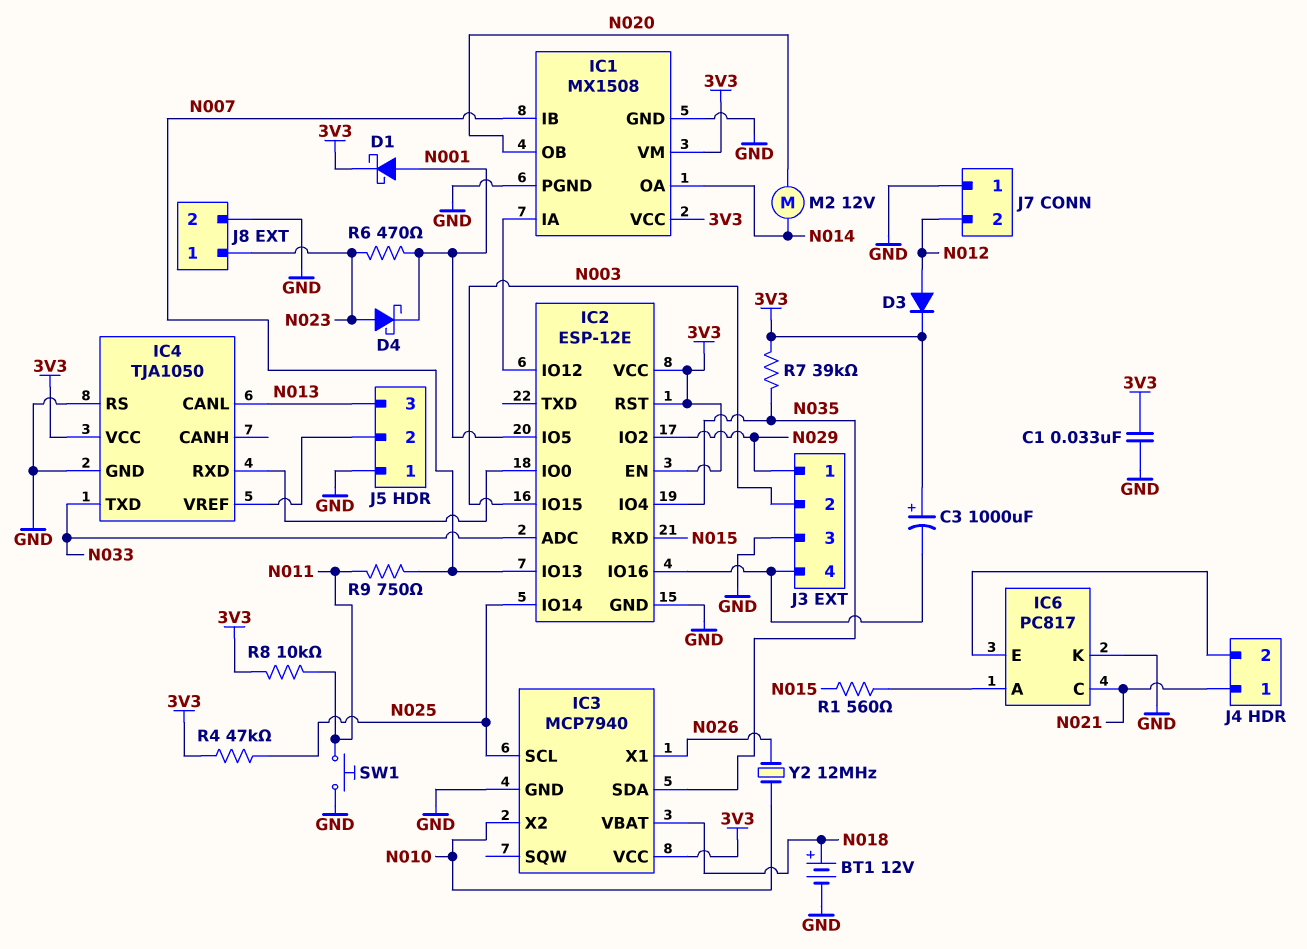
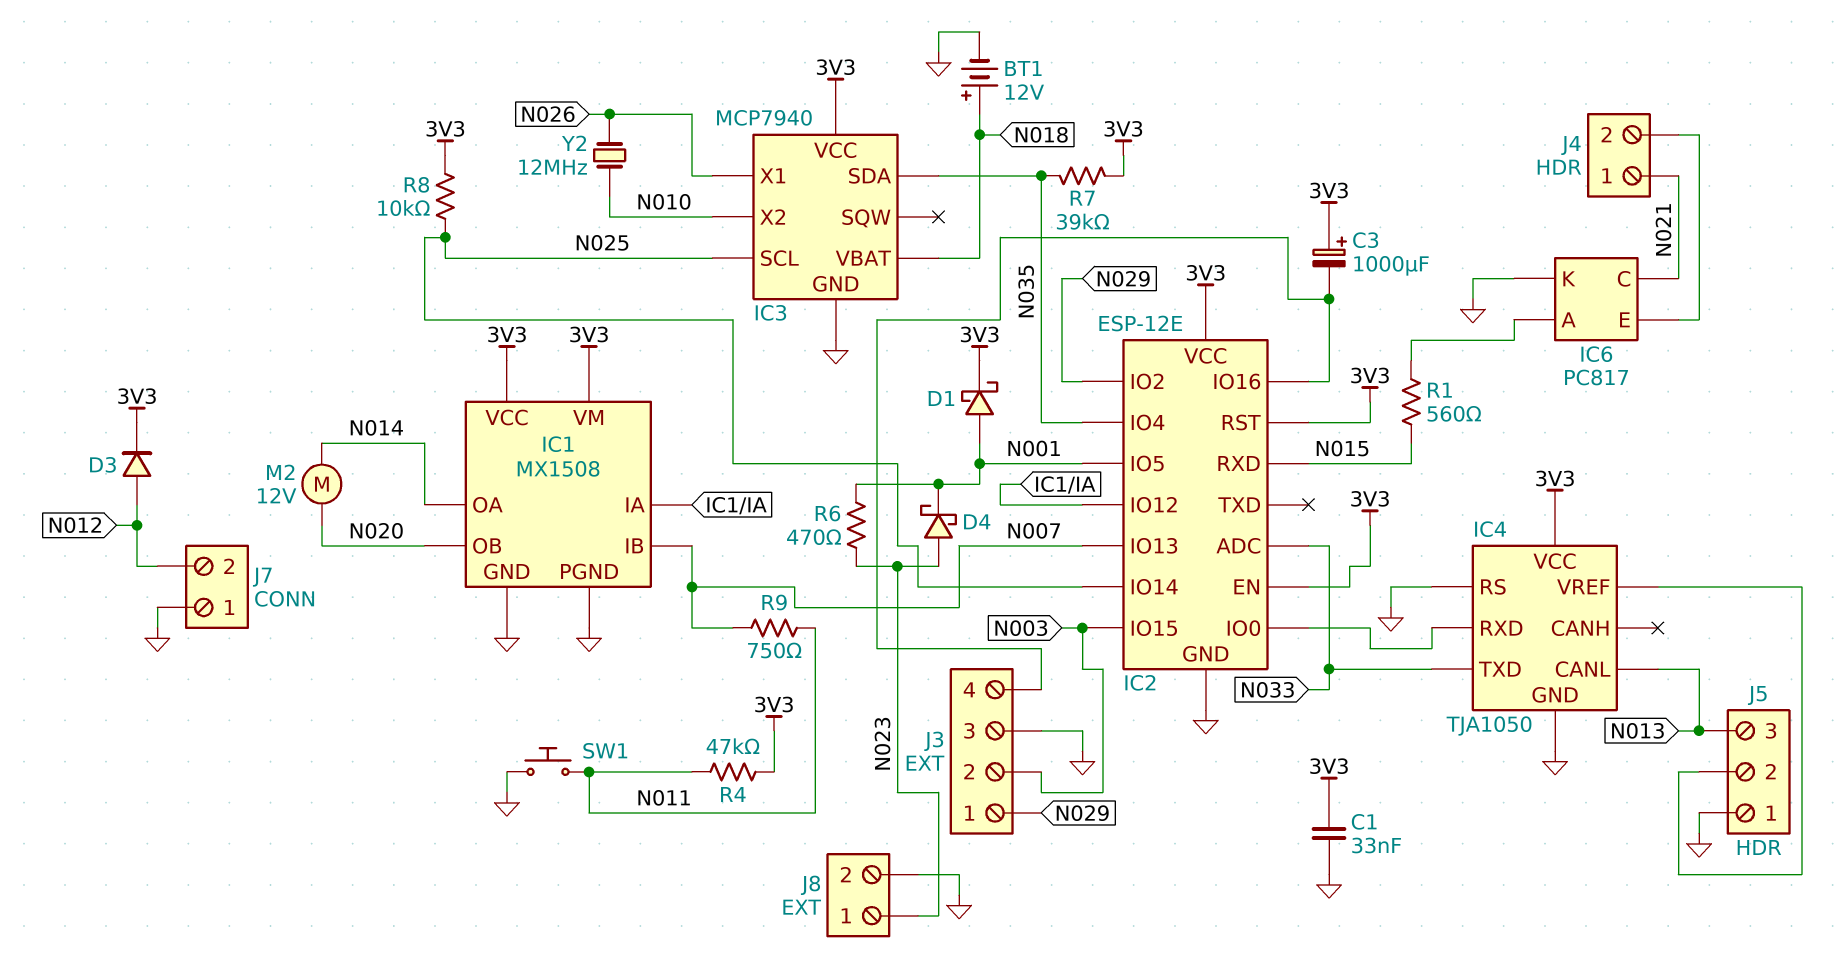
R4: 47k (3V3, N025) -> 47k (3V3, N011)
R8: 10k (3V3, N011) -> 10k (3V3, N025)

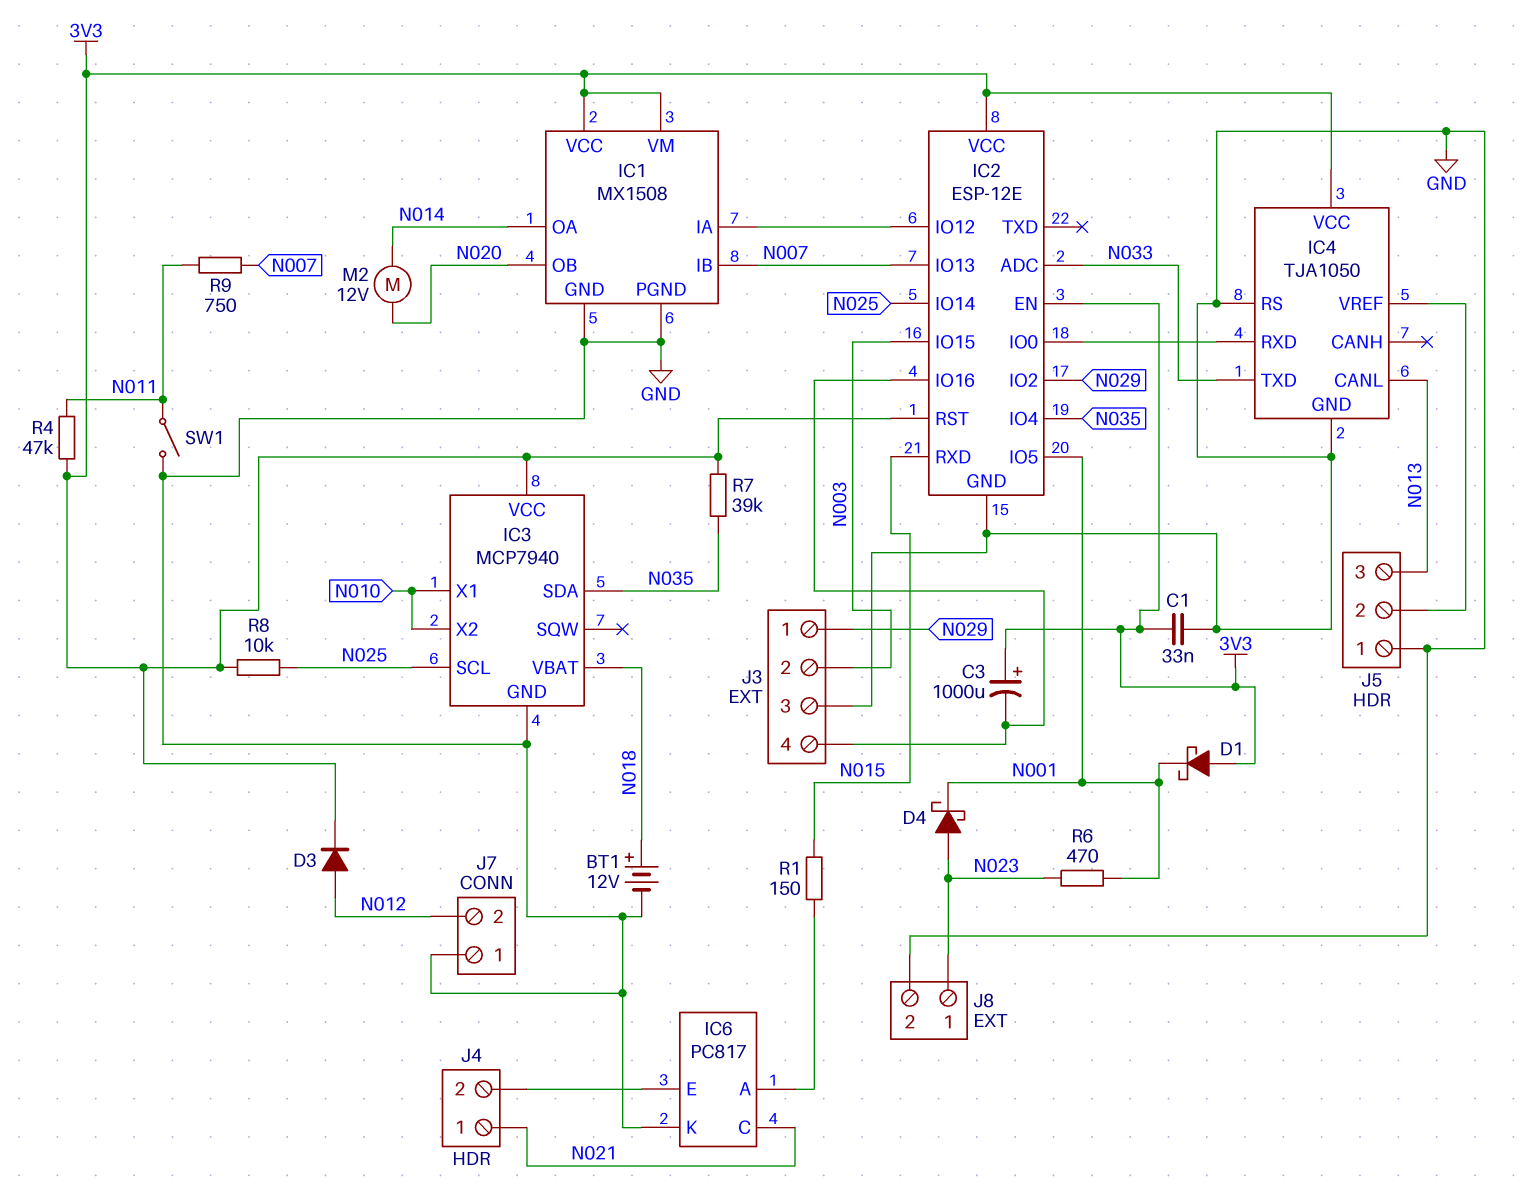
D1: schottky (A N001, K 3V3) -> schottky (A 3V3, K N001)
IC3 pin X1: N026 -> N010
R1: 560 (IC6/A, N015) -> 150 (IC6/A, N015)
SW1: button (GND, N011) -> switch (GND, N011)
Y2: 12MHz (N010, N026) -> none

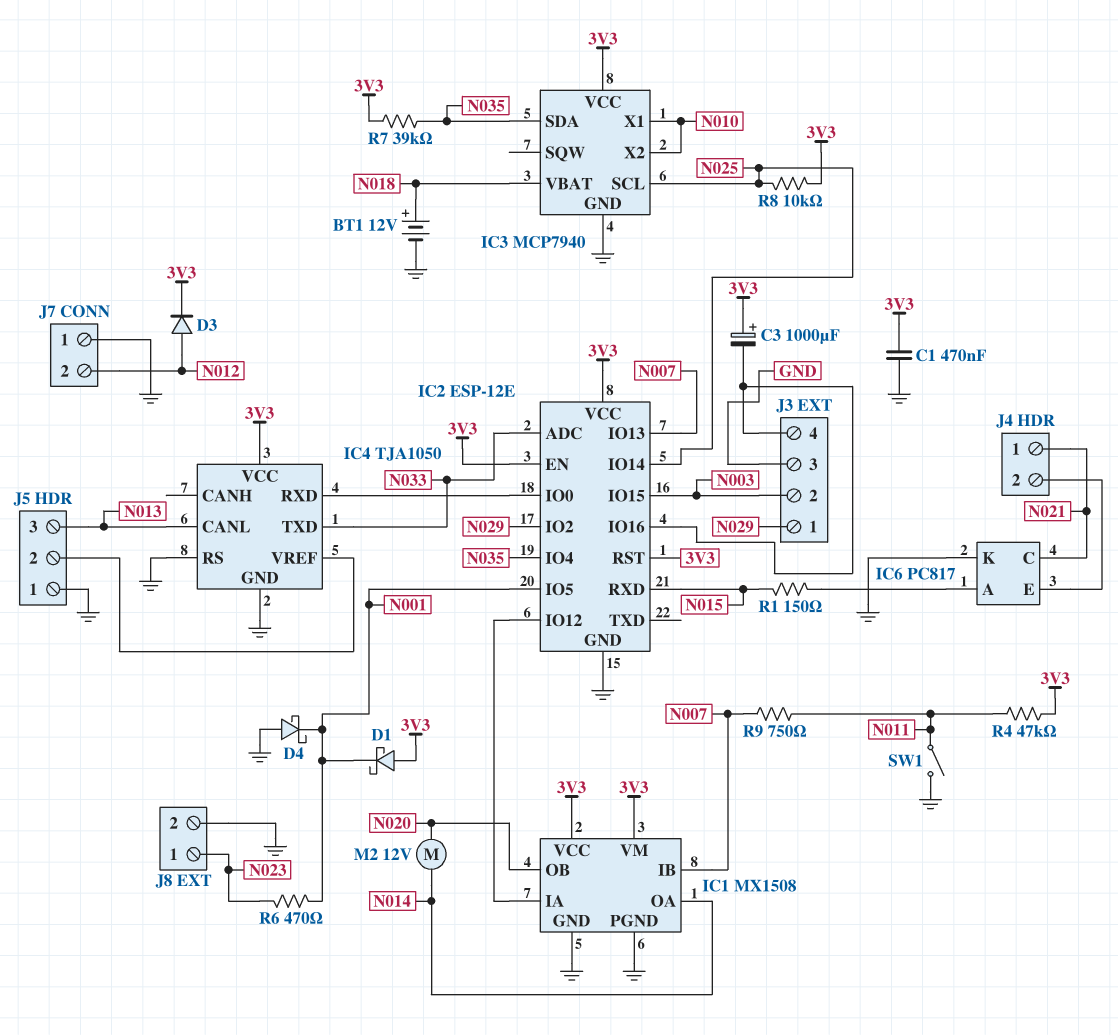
C1: 33nF (3V3, GND) -> 470nF (3V3, GND)
D4: schottky (A N023, K N001) -> schottky (A GND, K N001)

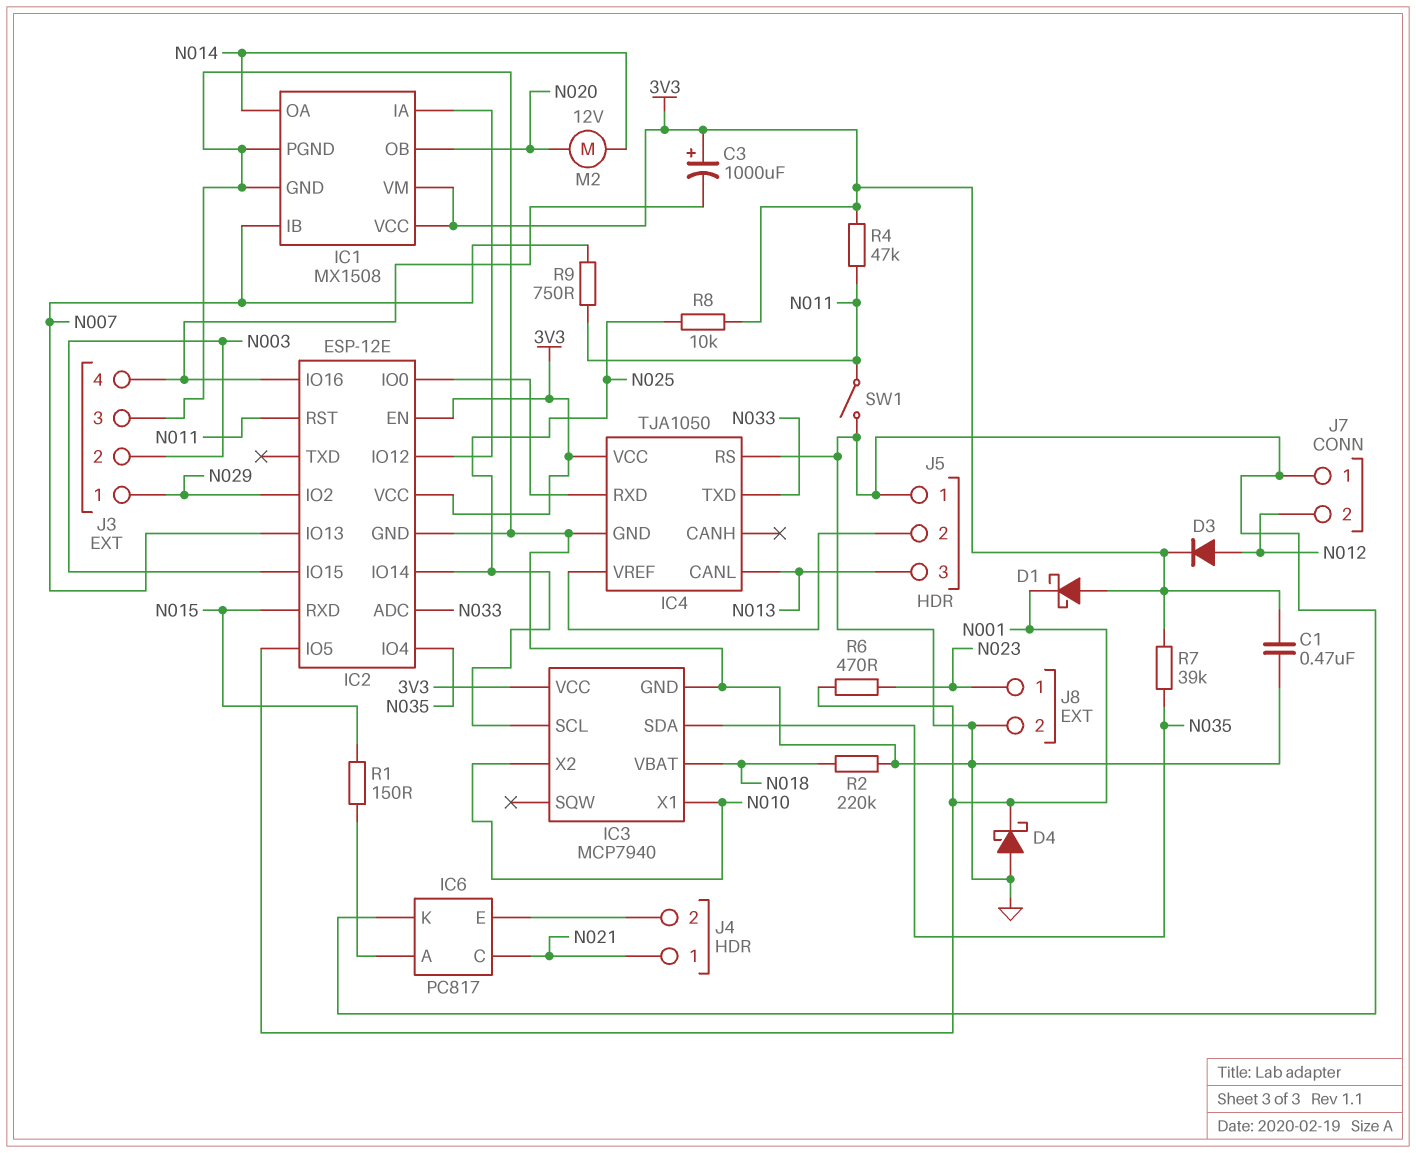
BT1: 12V (plus N018, minus GND) -> none
IC2 pin RST: 3V3 -> N011
R2: none -> 220k (GND, N018)

